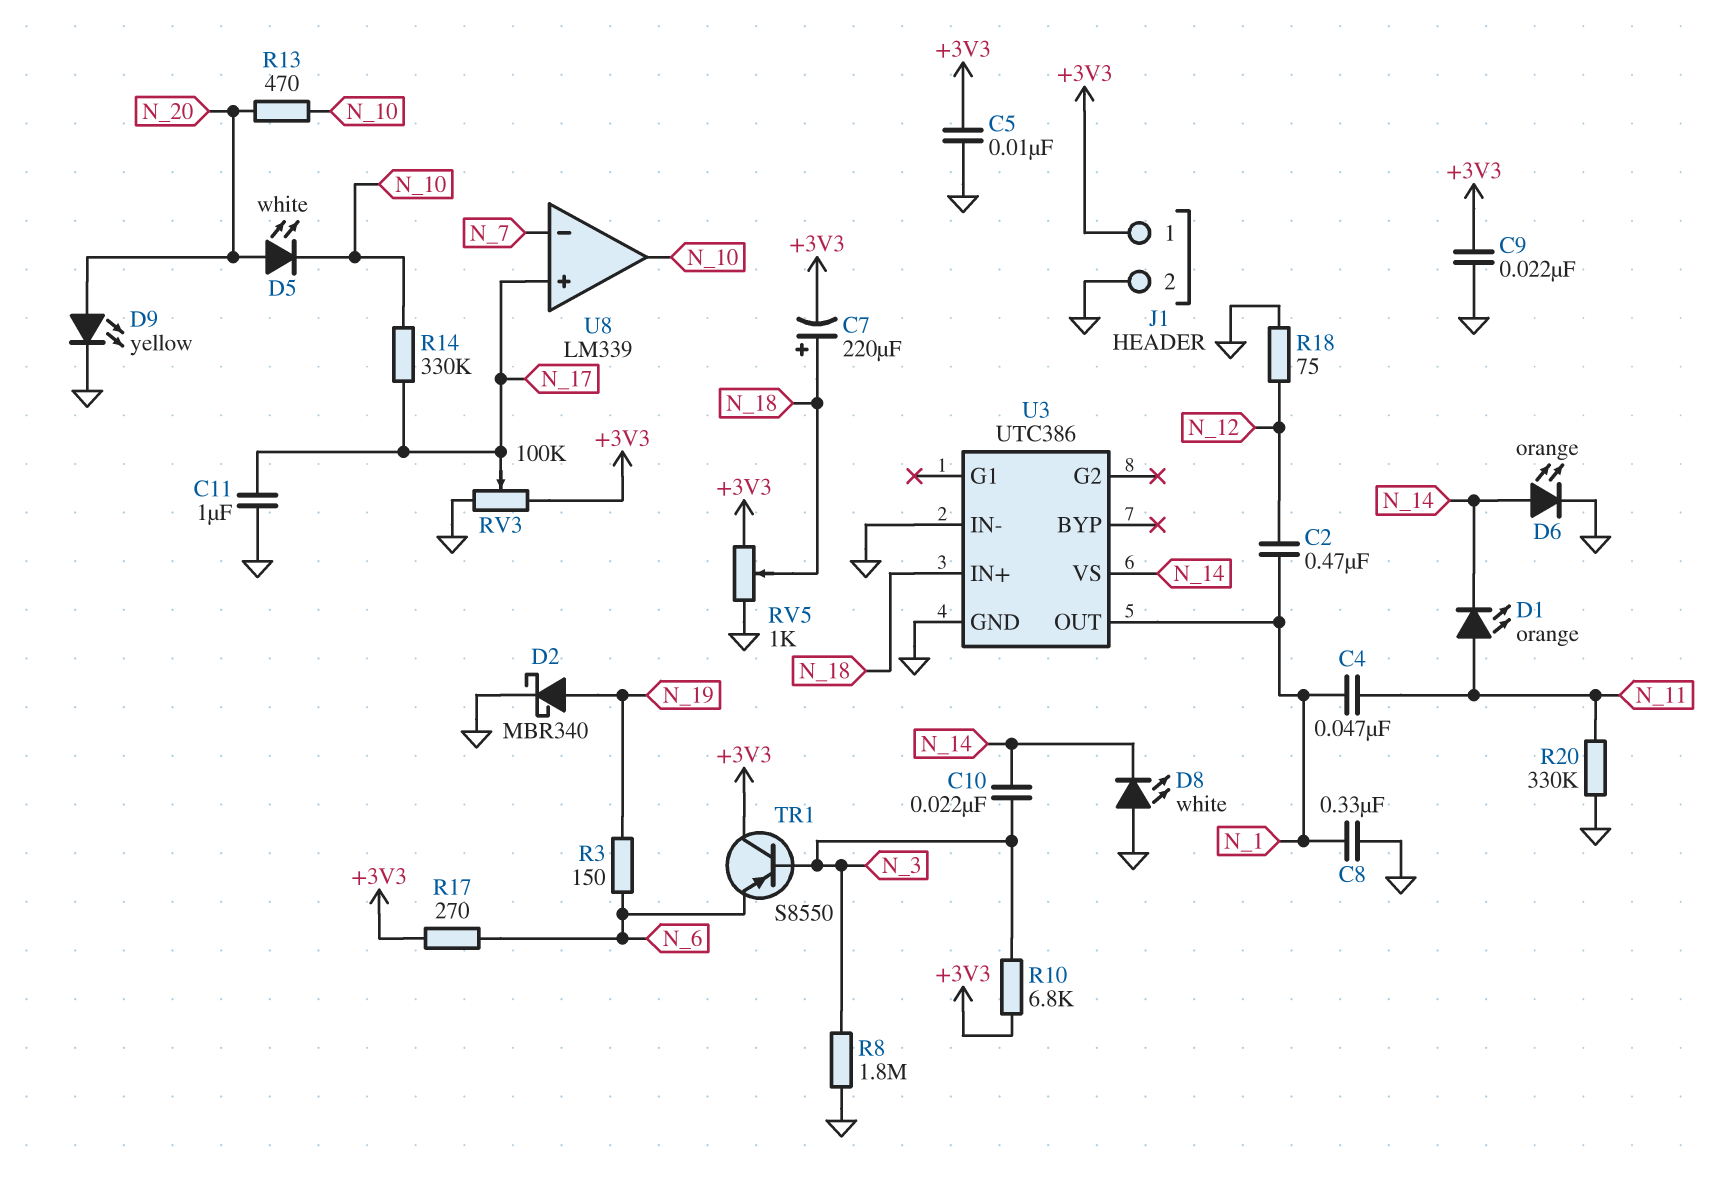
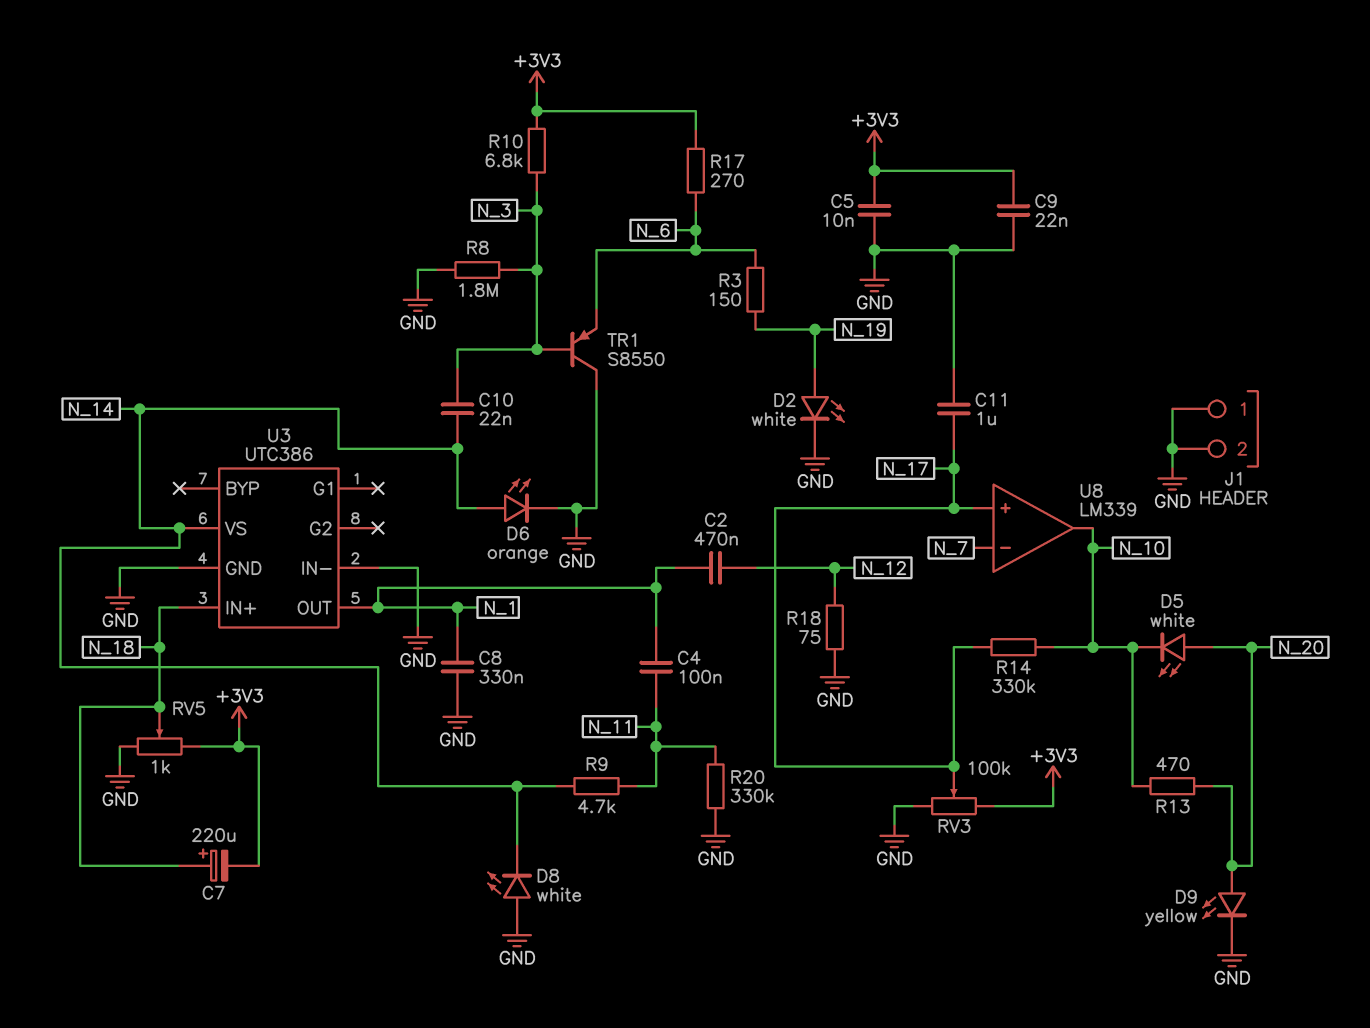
C4: 47nF (N_1, N_11) -> 100nF (N_1, N_11)
D1: LED orange (A N_11, K N_14) -> none
D2: schottky MBR340 (A N_19, K GND) -> LED white (A N_19, K GND)
J1 pin 1: +3V3 -> GND
R9: none -> 4.7k (N_11, N_14)
TR1: PNP S8550 (B N_3, C +3V3, E N_6) -> PNP S8550 (B N_3, C GND, E N_6)

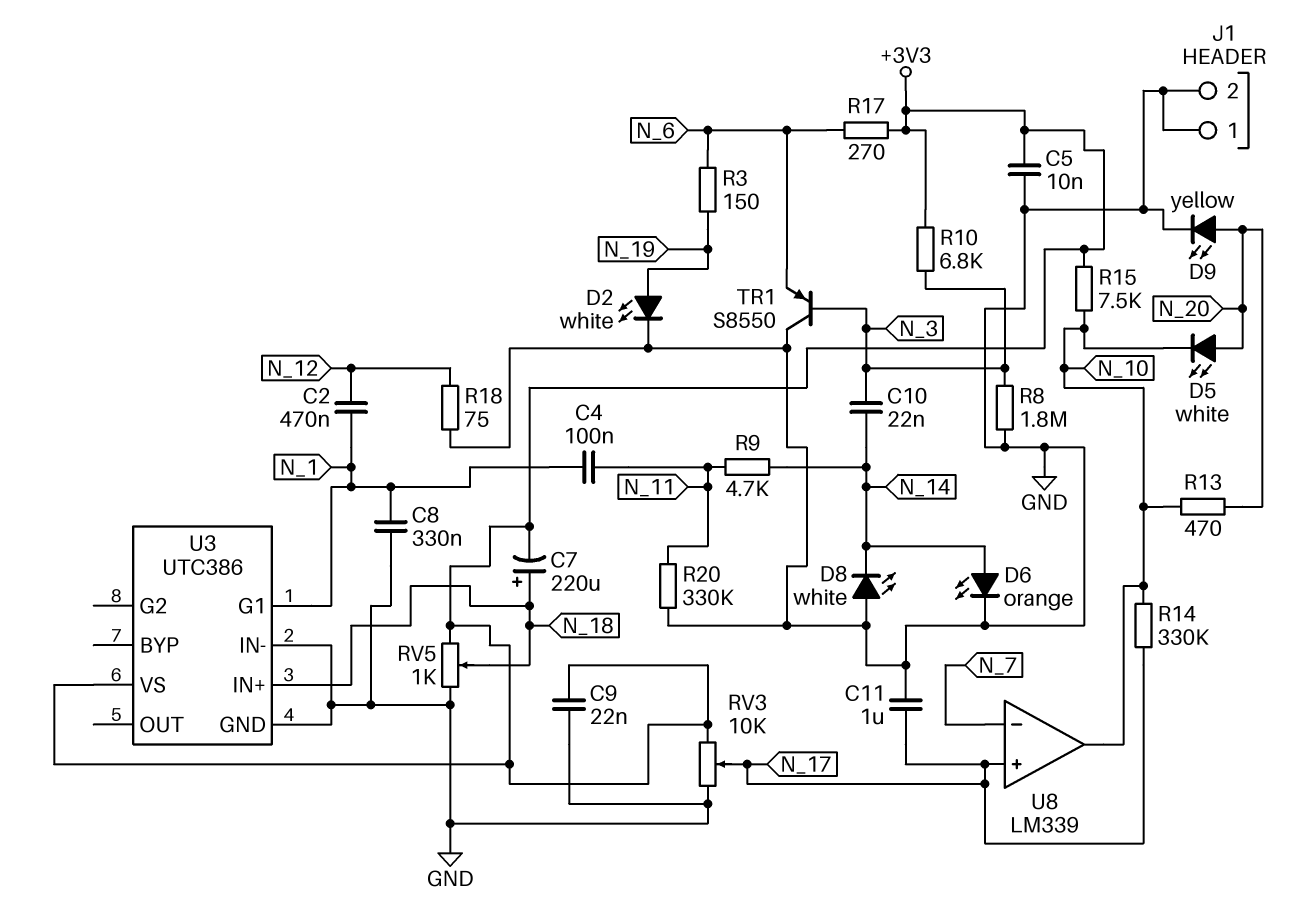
R15: none -> 7.5k (+3V3, N_10)
RV3: 100k (+3V3, GND, wiper N_17) -> 10k (+3V3, GND, wiper N_17)
U3 pin G1: none -> N_1
U3 pin OUT: N_1 -> none
U3 pin VS: N_14 -> +3V3

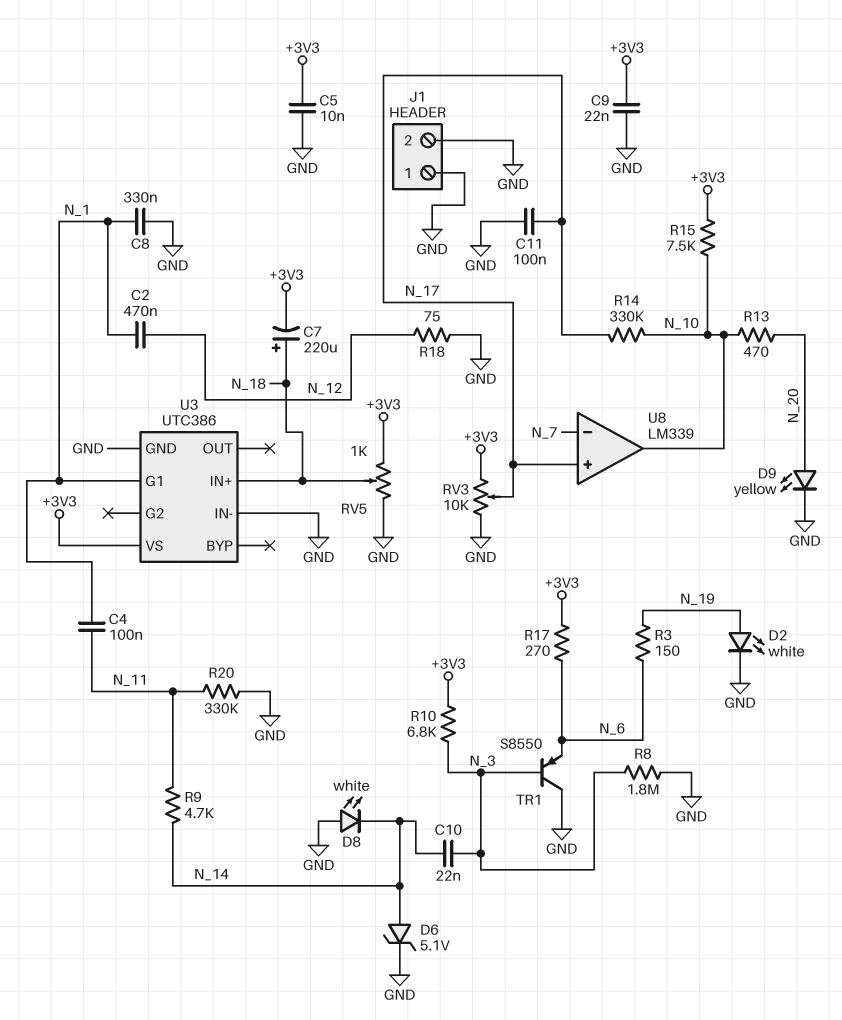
C11: 1uF (GND, N_17) -> 100nF (GND, N_17)
D5: LED white (A N_20, K N_10) -> none
D6: LED orange (A N_14, K GND) -> zener 5.1V (A N_14, K GND)

